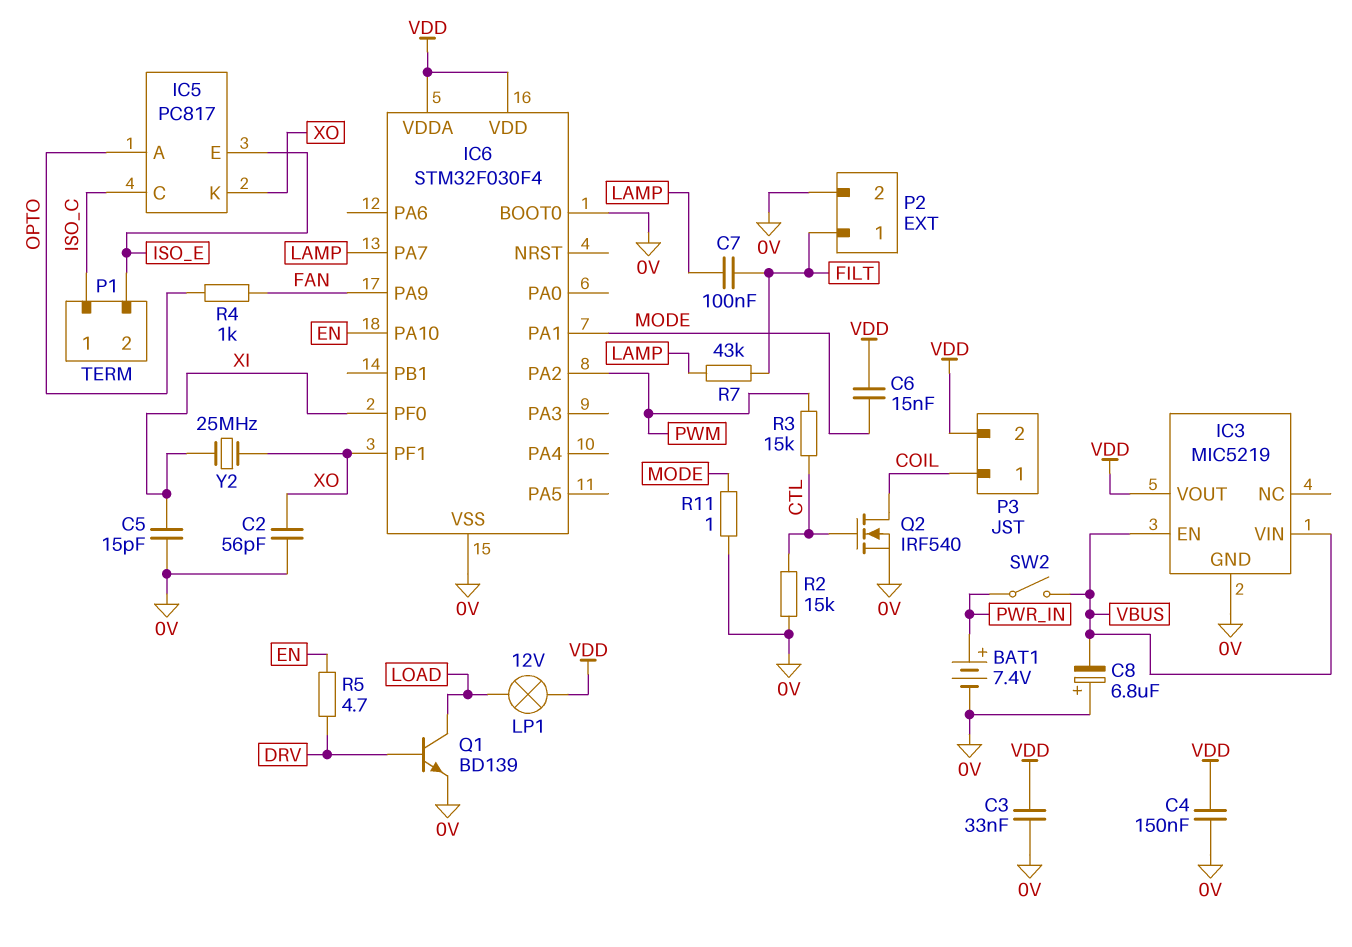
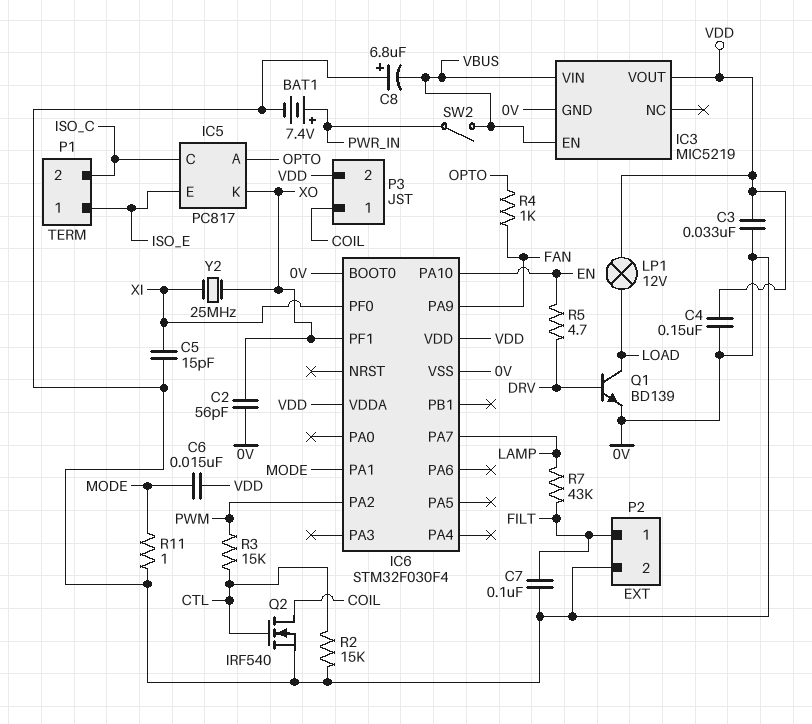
C7: 100nF (FILT, LAMP) -> 100nF (0V, FILT)
P1 pin 1: ISO_C -> ISO_E
P1 pin 2: ISO_E -> ISO_C

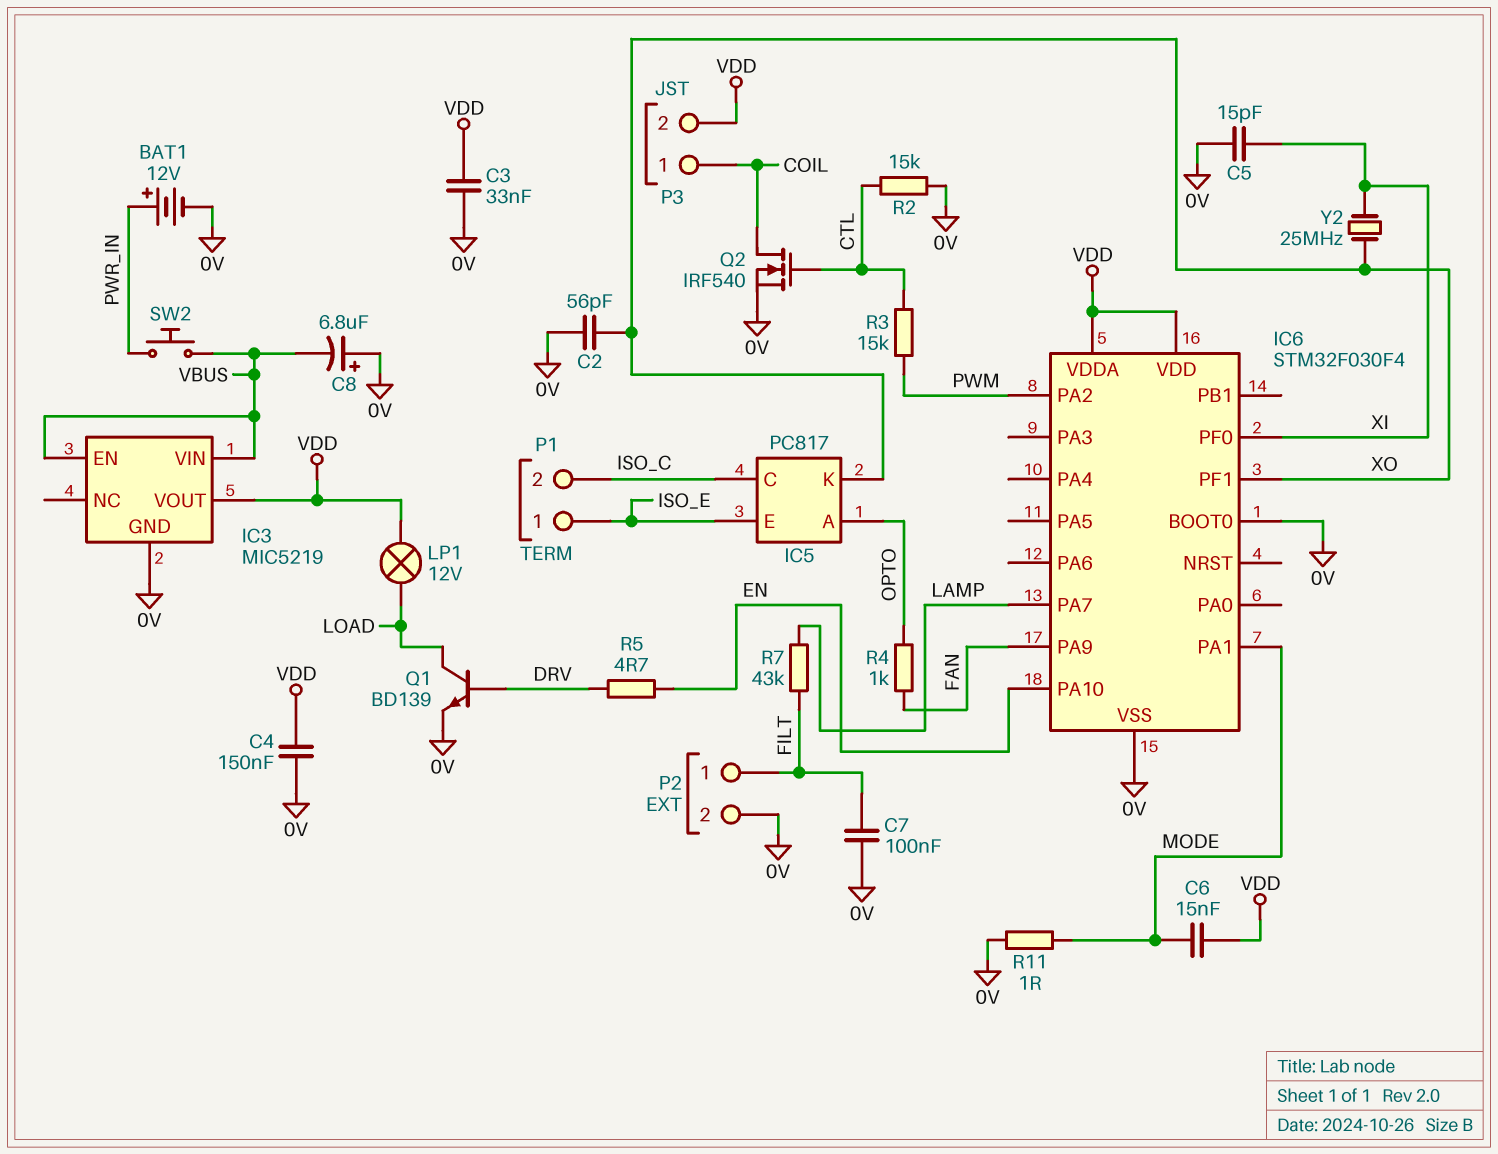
BAT1: 7.4V (plus PWR_IN, minus 0V) -> 12V (plus PWR_IN, minus 0V)
SW2: switch (PWR_IN, VBUS) -> button (PWR_IN, VBUS)

